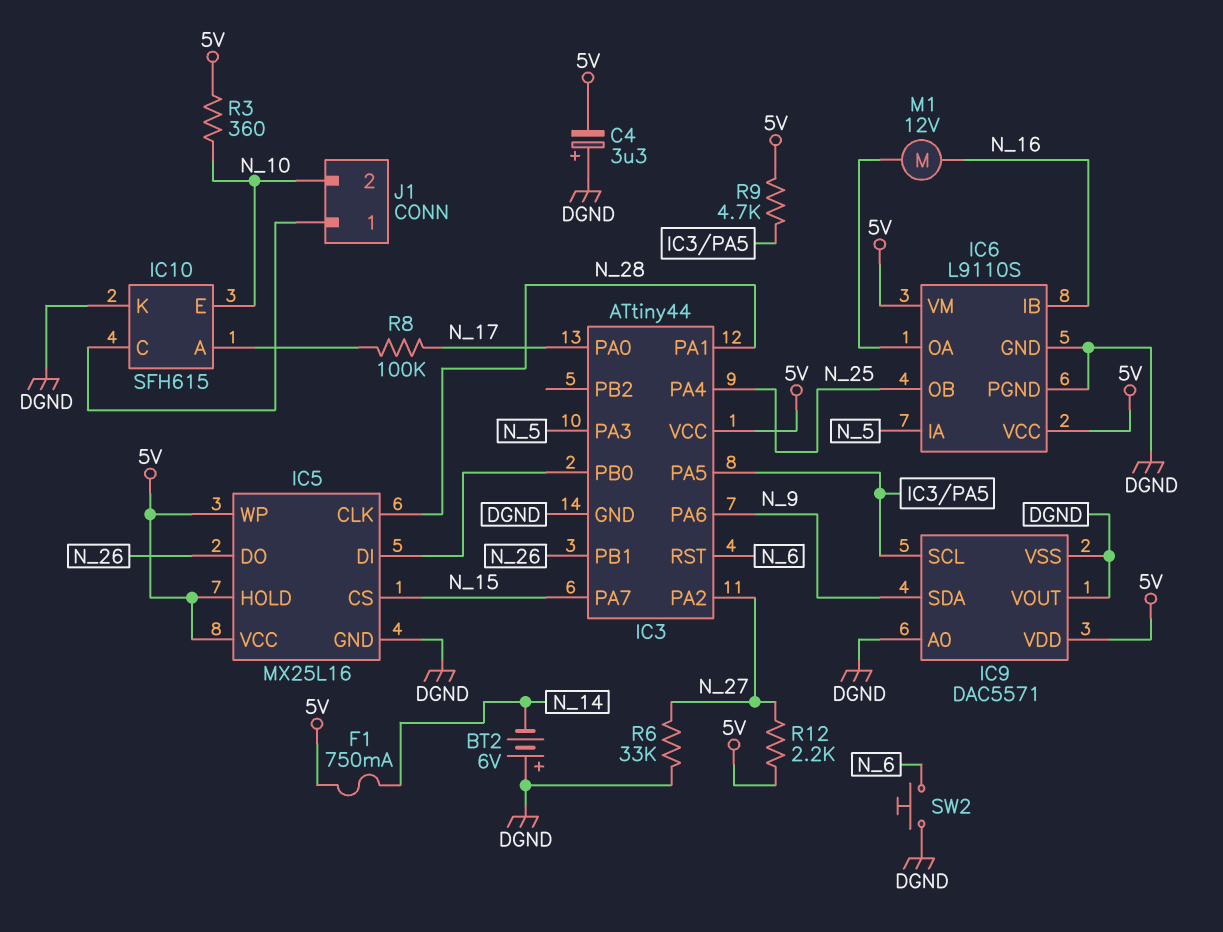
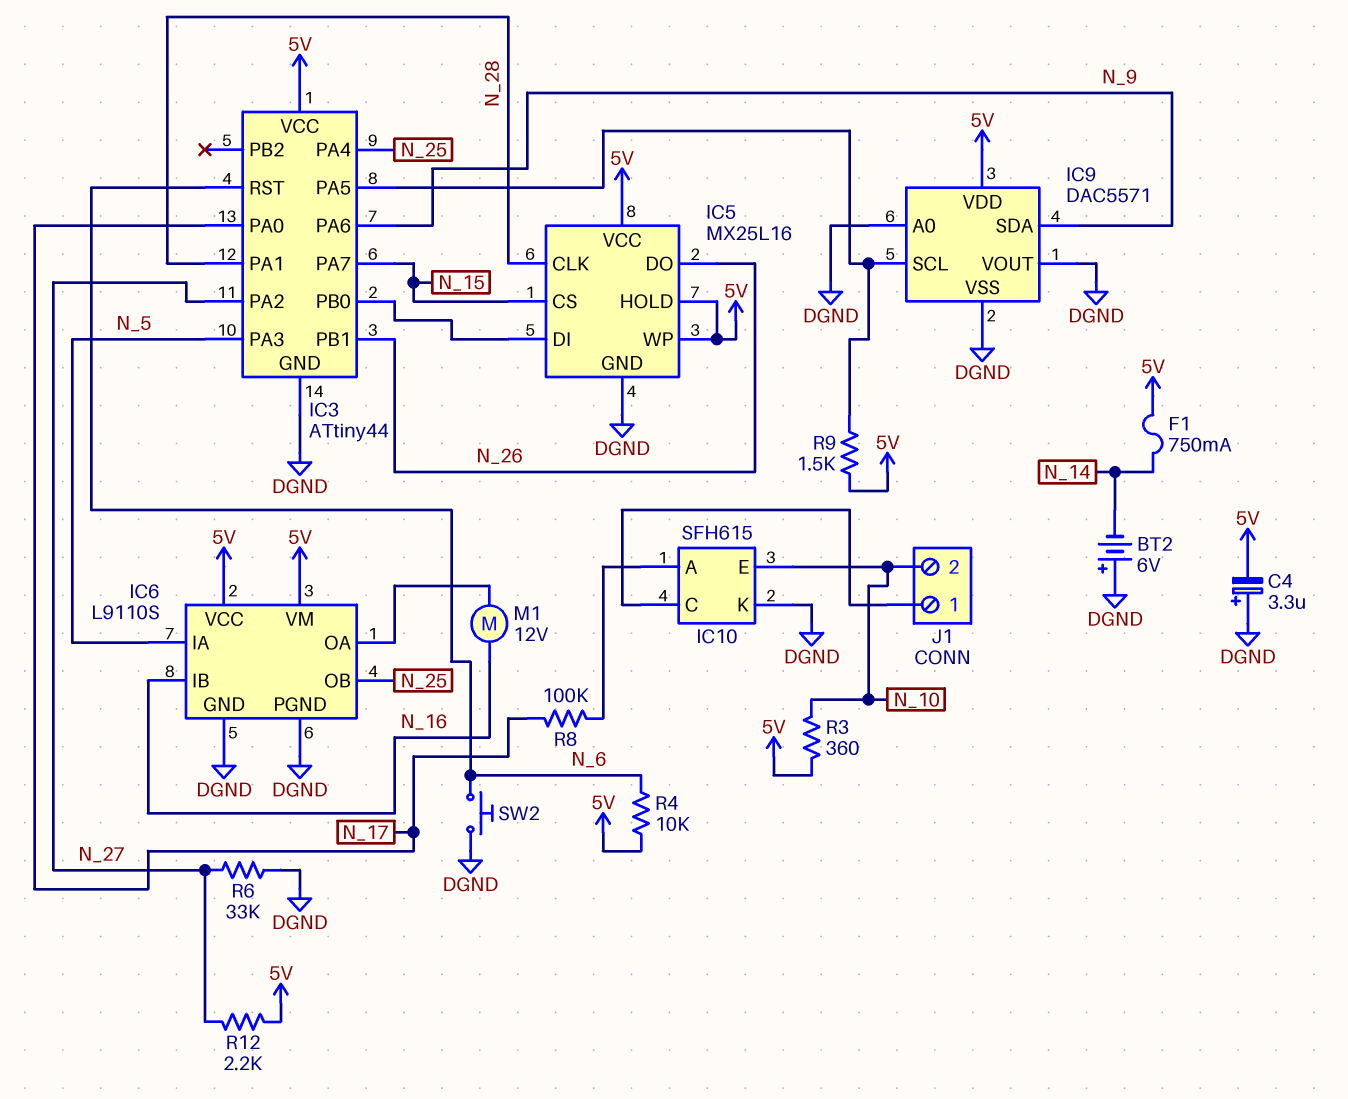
R4: none -> 10k (5V, N_6)
R9: 4.7k (5V, IC3/PA5) -> 1.5k (5V, IC3/PA5)

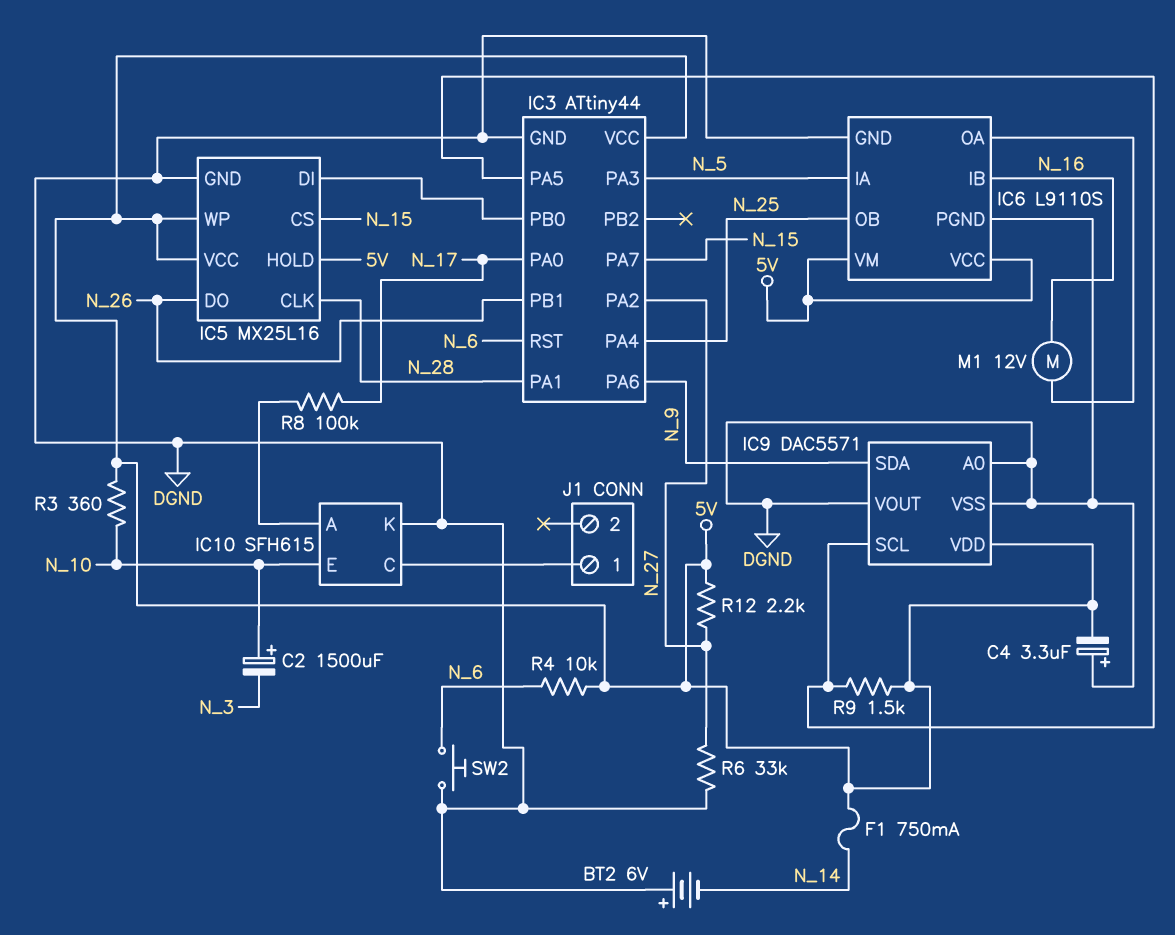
C2: none -> 1500uF (plus N_10, minus N_3)
J1 pin 2: N_10 -> none

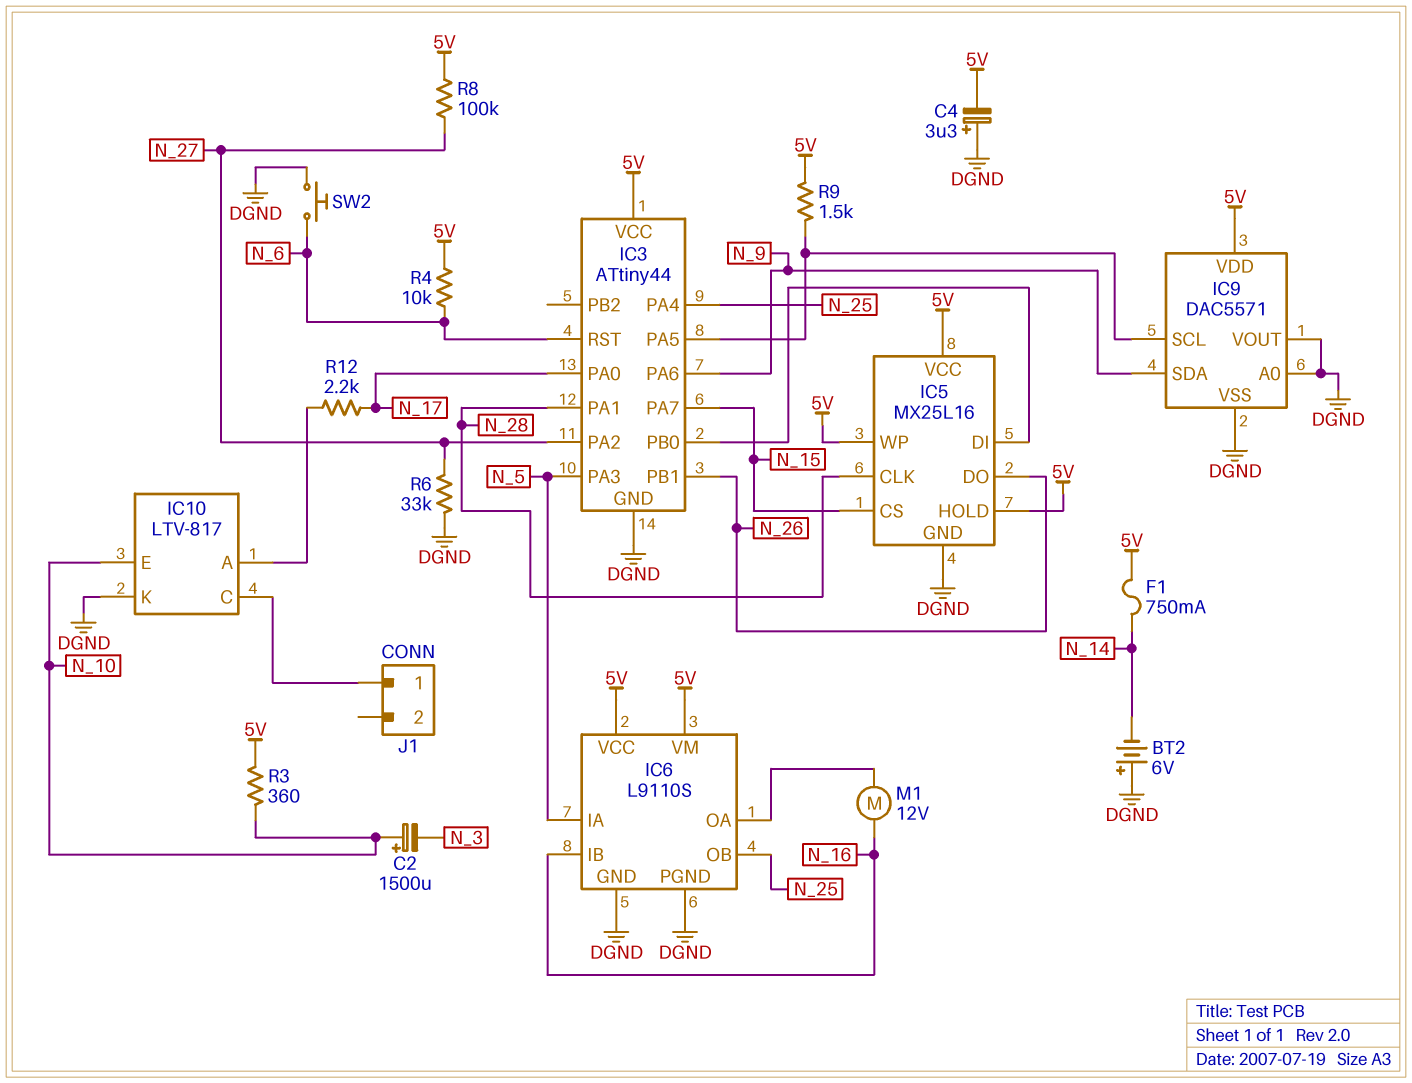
IC10: SFH615 -> LTV-817
R8: 100k (IC10/A, N_17) -> 100k (5V, N_27)
R12: 2.2k (5V, N_27) -> 2.2k (IC10/A, N_17)

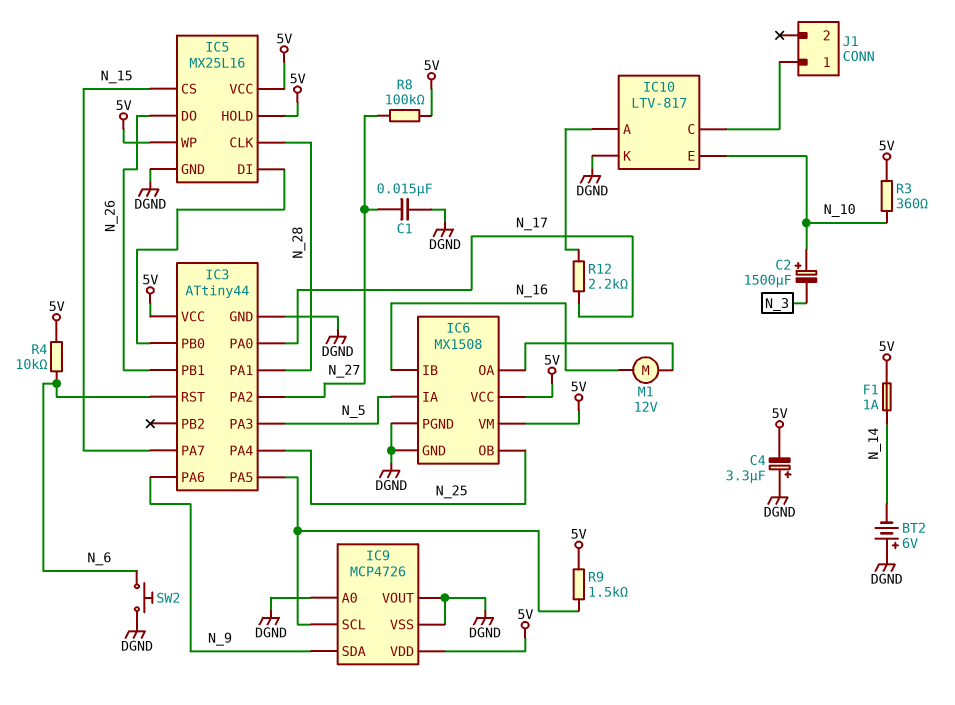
C1: none -> 15nF (DGND, N_27)
F1: 750mA (5V, N_14) -> 1A (5V, N_14)
IC6: L9110S -> MX1508
IC9: DAC5571 -> MCP4726
R6: 33k (DGND, N_27) -> none

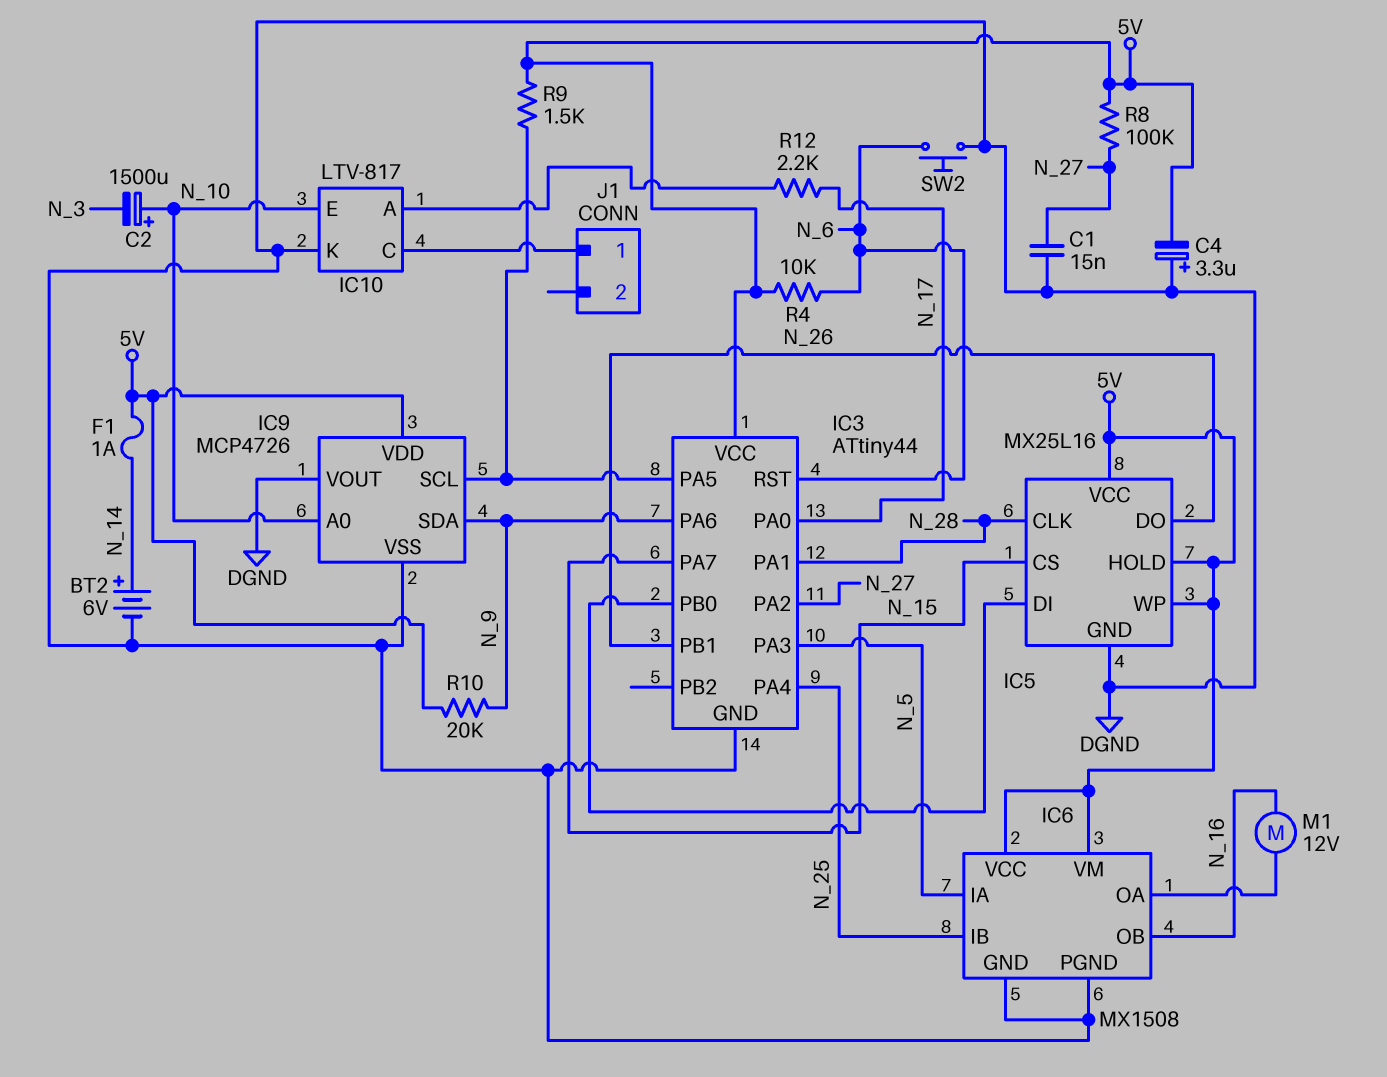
BT2: 6V (plus DGND, minus N_14) -> 6V (plus N_14, minus DGND)
IC6 pin IB: N_16 -> N_25
IC6 pin OB: N_25 -> N_16
IC9 pin A0: DGND -> N_10
R3: 360 (5V, N_10) -> none
R10: none -> 20k (5V, N_9)

